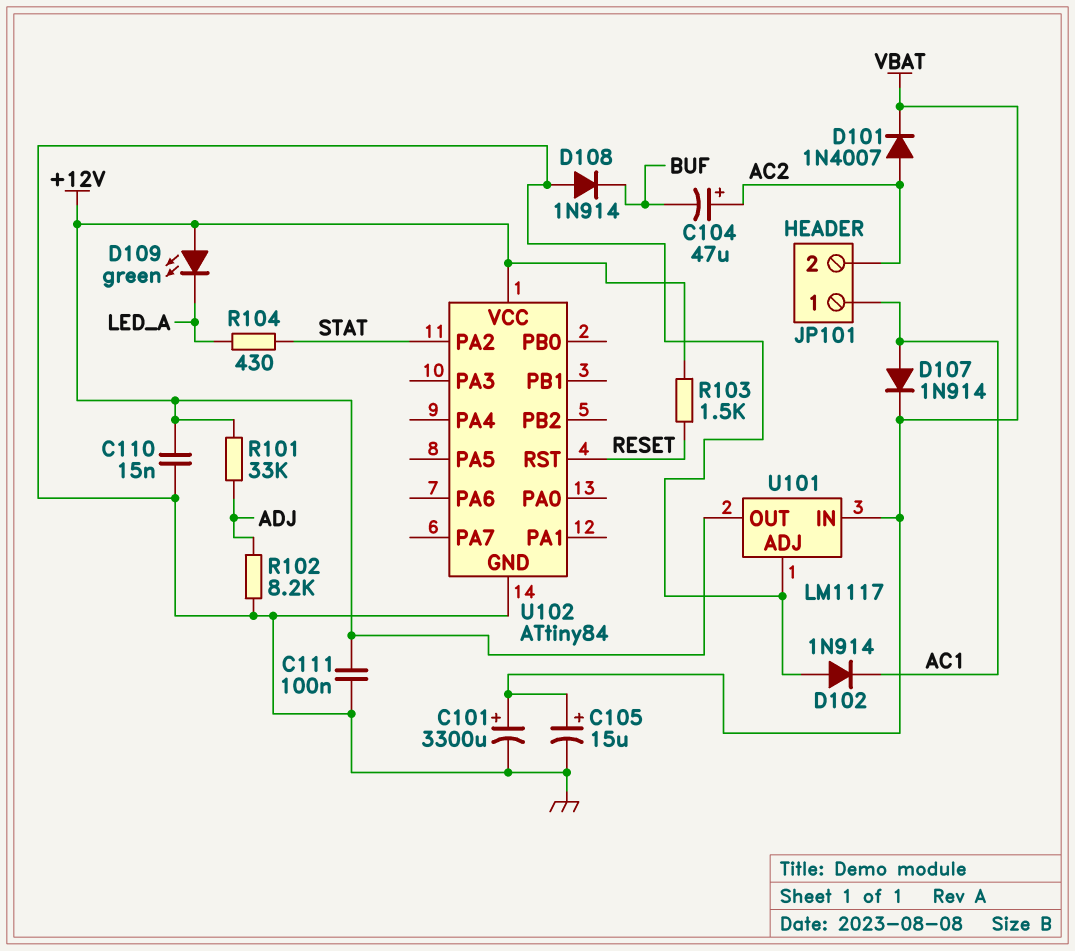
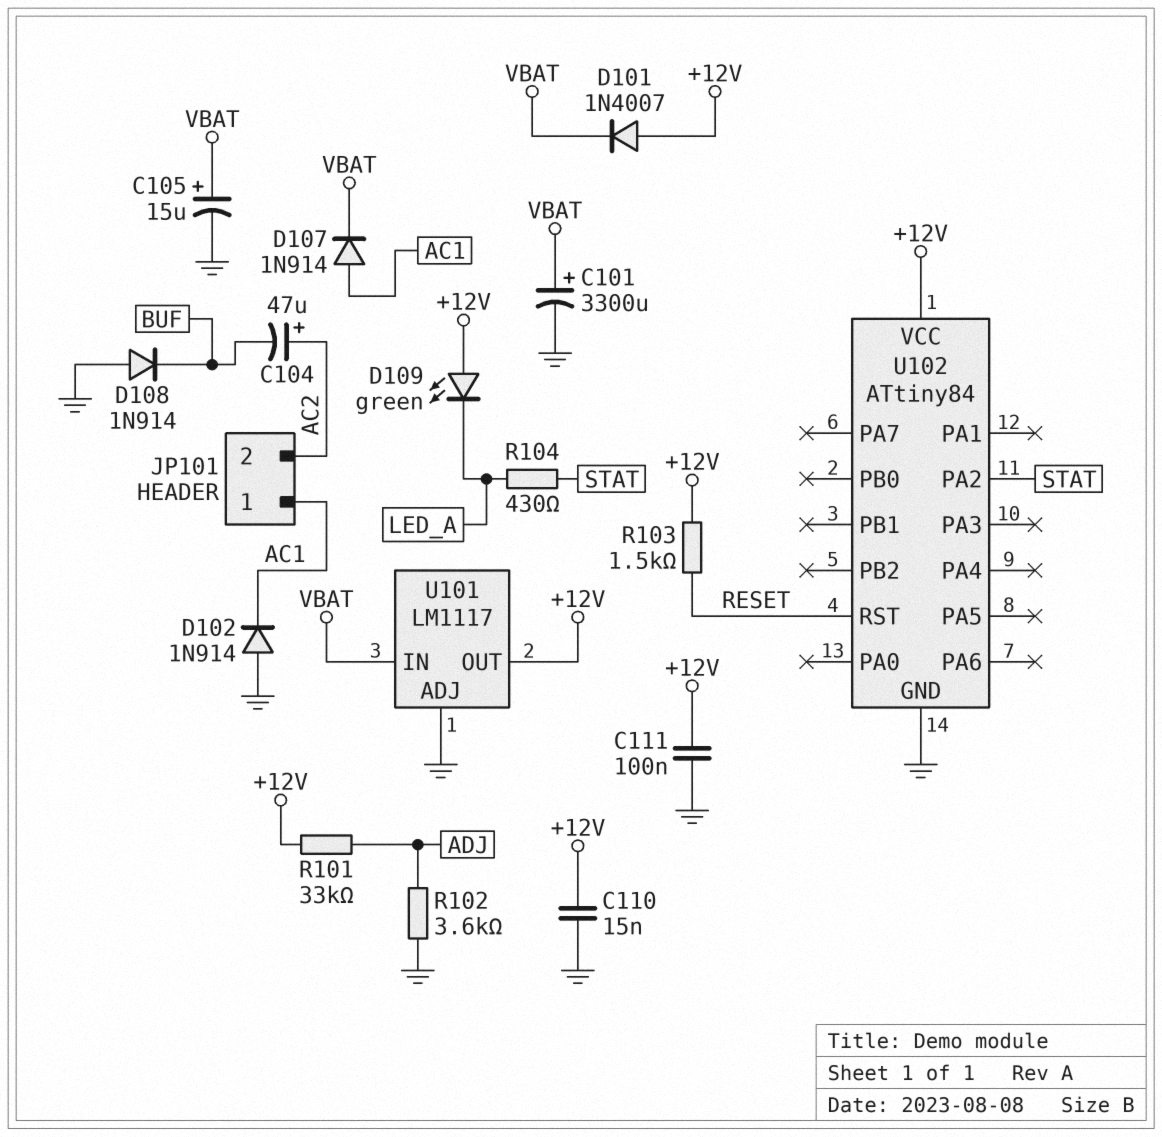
D101: diode 1N4007 (A AC2, K VBAT) -> diode 1N4007 (A +12V, K VBAT)
R102: 8.2k (ADJ, GND) -> 3.6k (ADJ, GND)

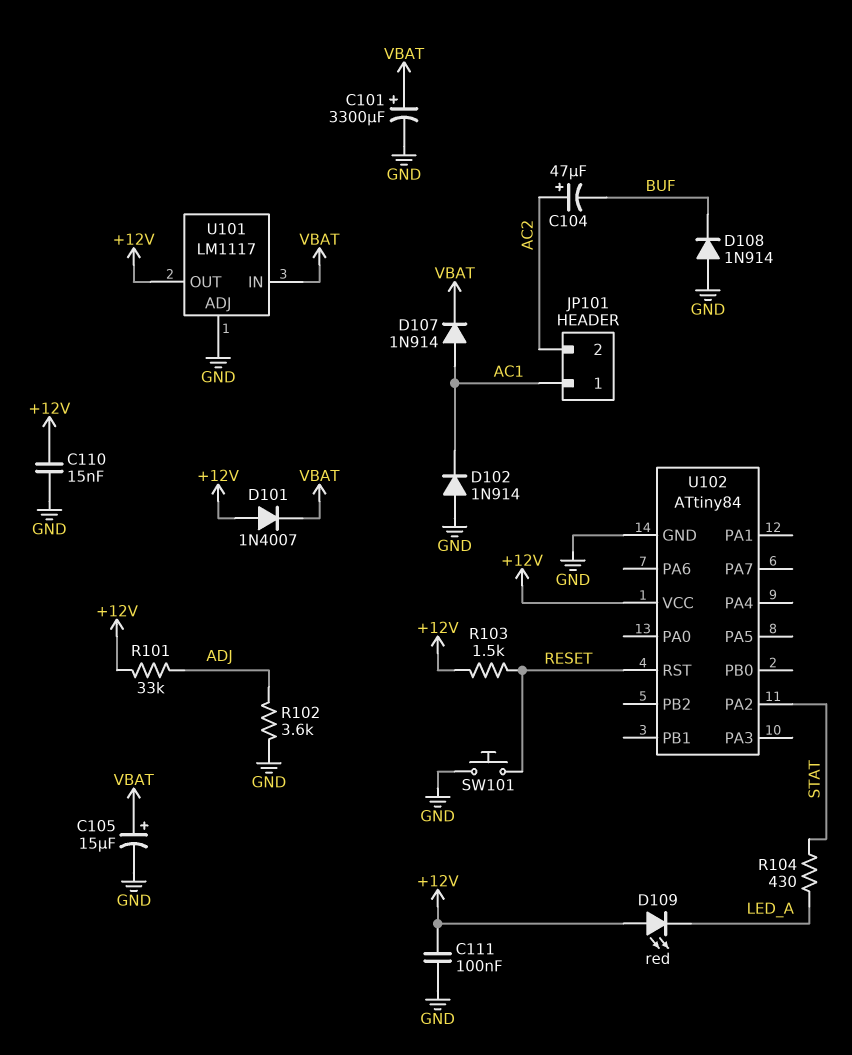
D109: LED green (A +12V, K LED_A) -> LED red (A +12V, K LED_A)
SW101: none -> button (GND, RESET)

